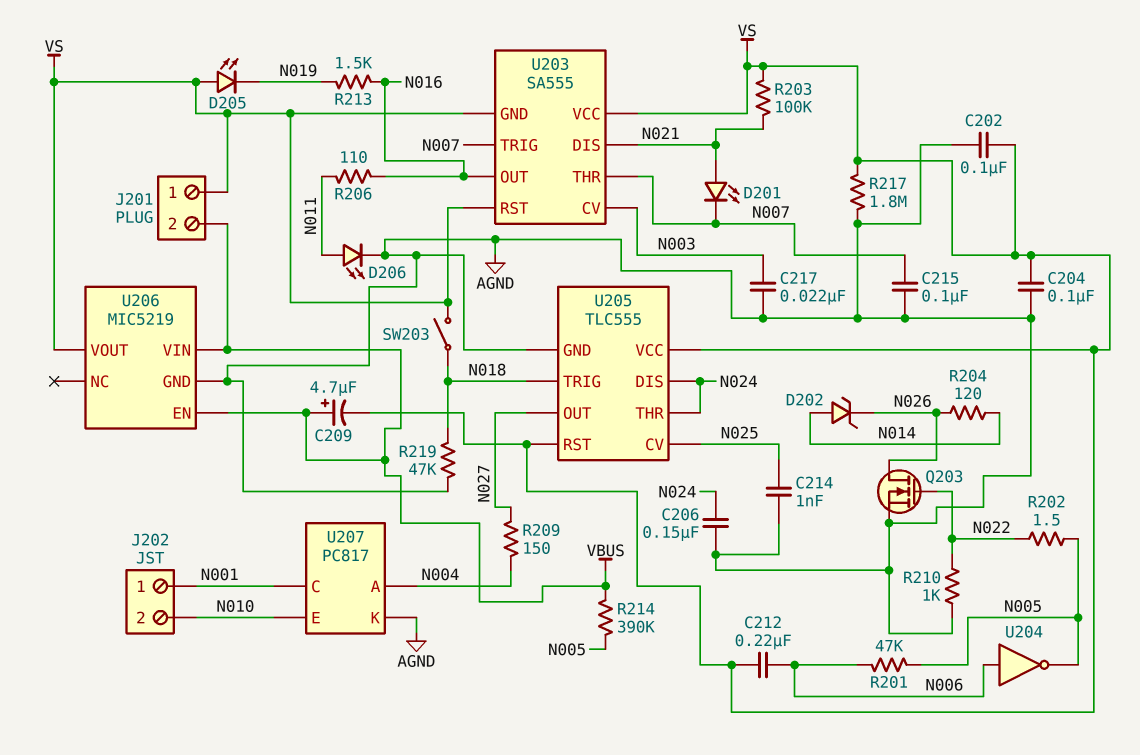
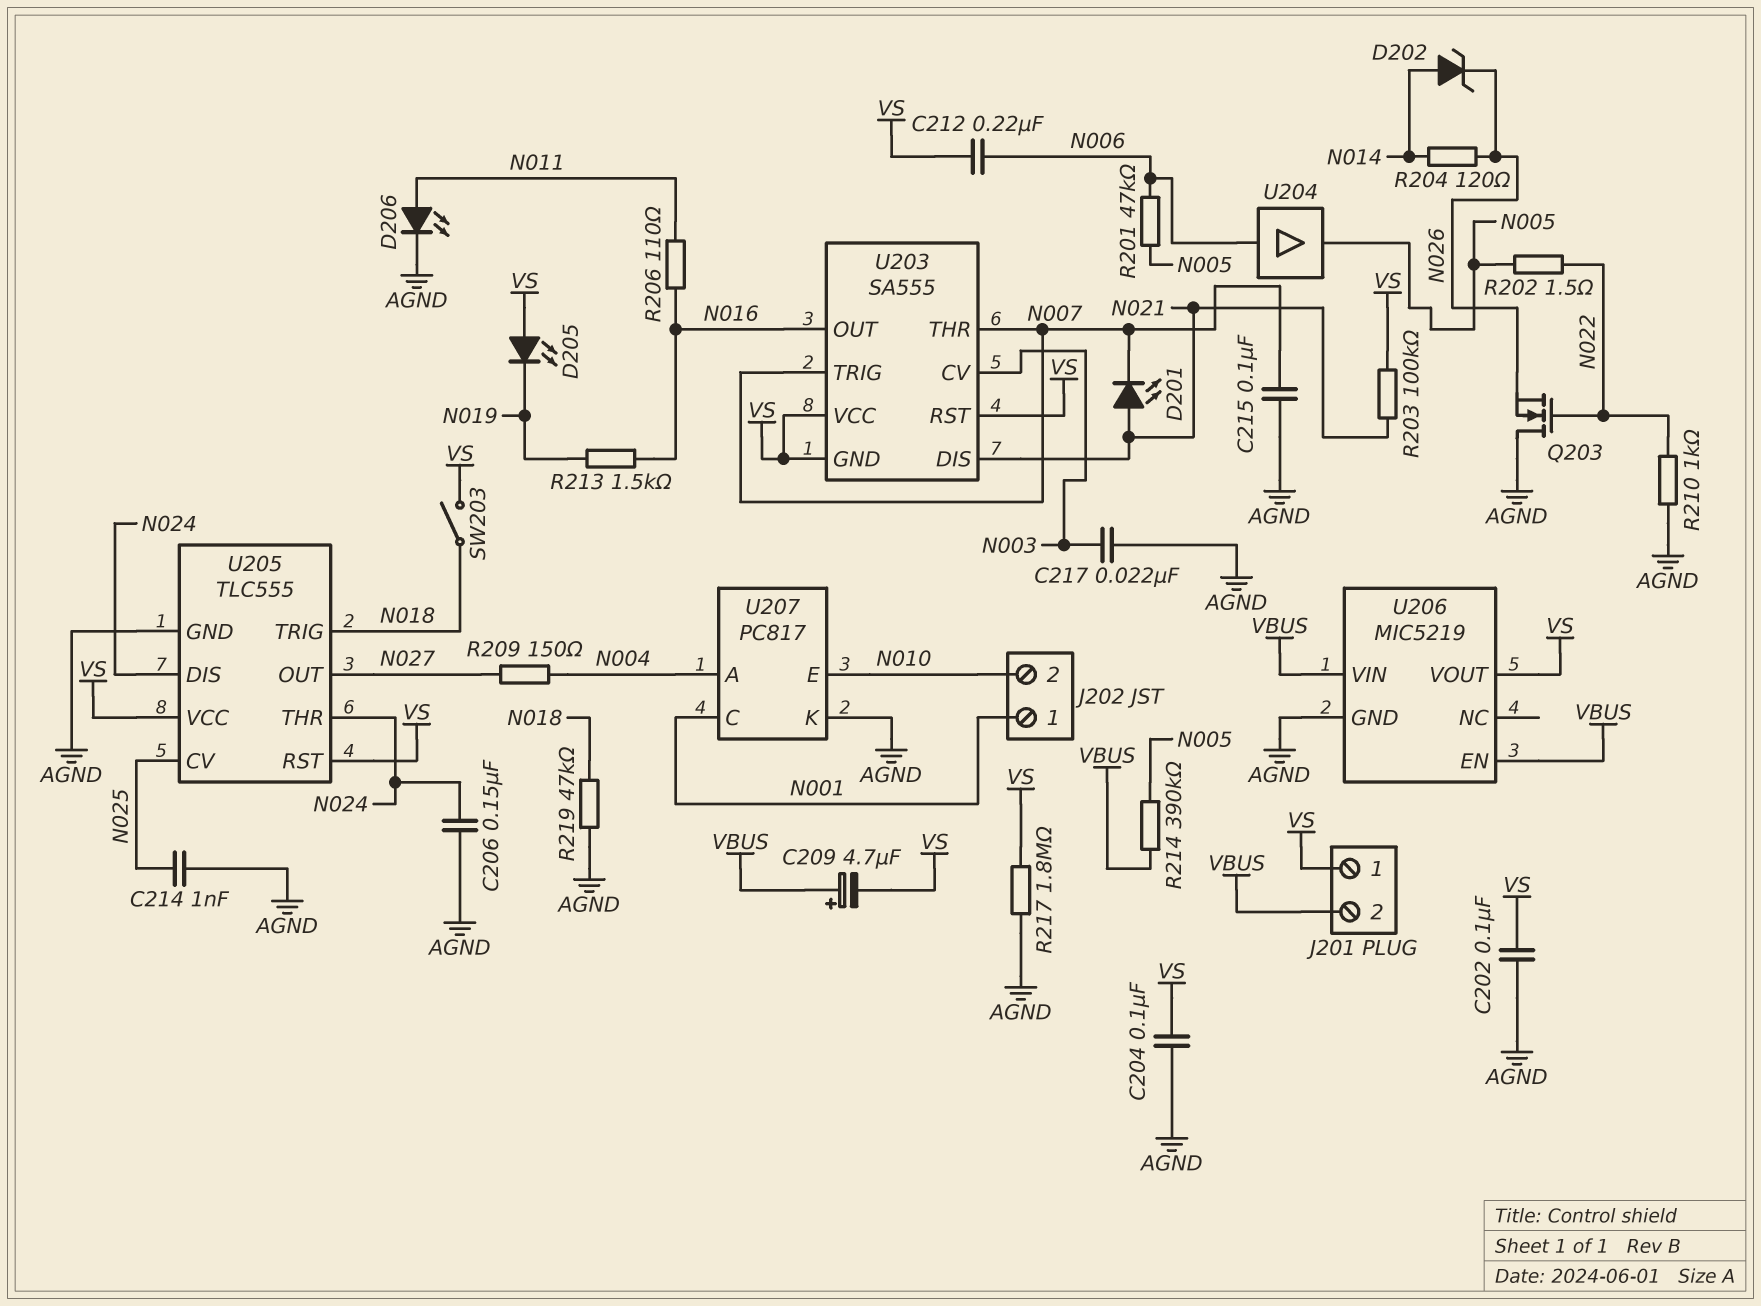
Q203: NMOS (G N022, D N026, S AGND) -> NMOS (G N022, D AGND, S N026)
U204: NOT (in N006, out N005) -> buffer (in N006, out N005)

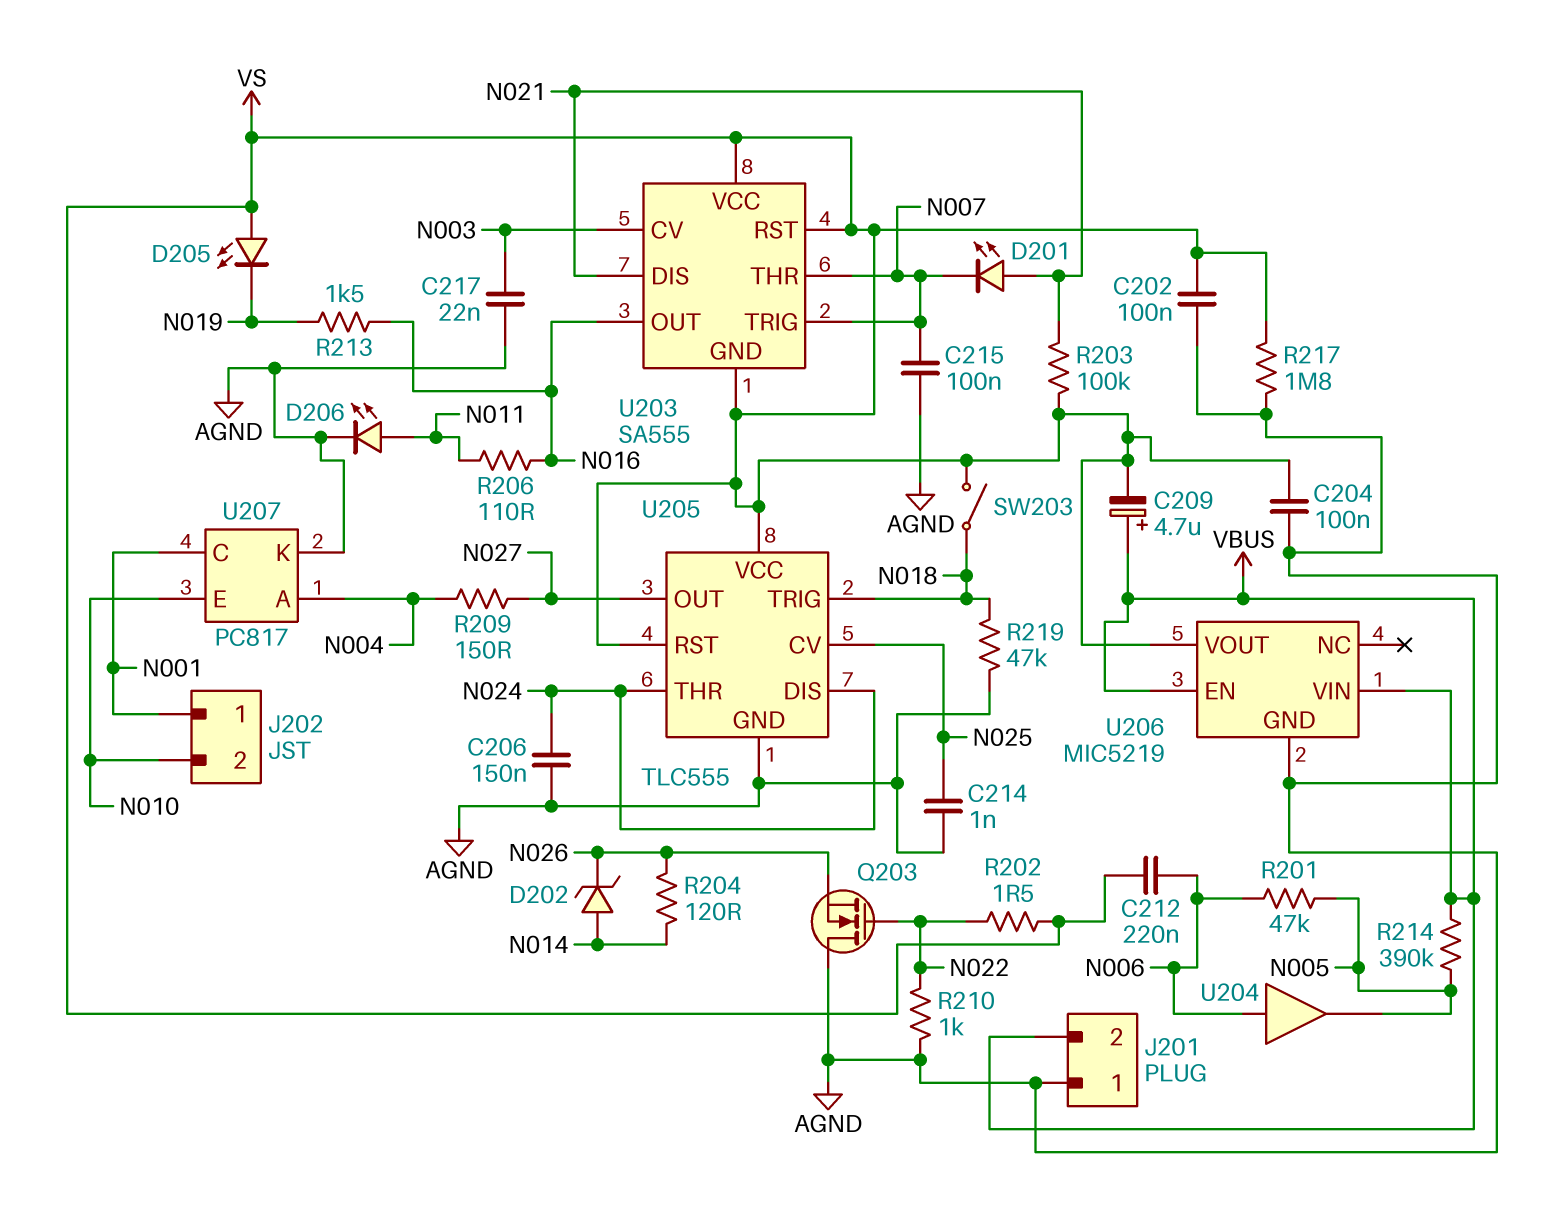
J201 pin 1: VS -> AGND
R202: 1.5 (N005, N022) -> 1.5 (N022, VS)

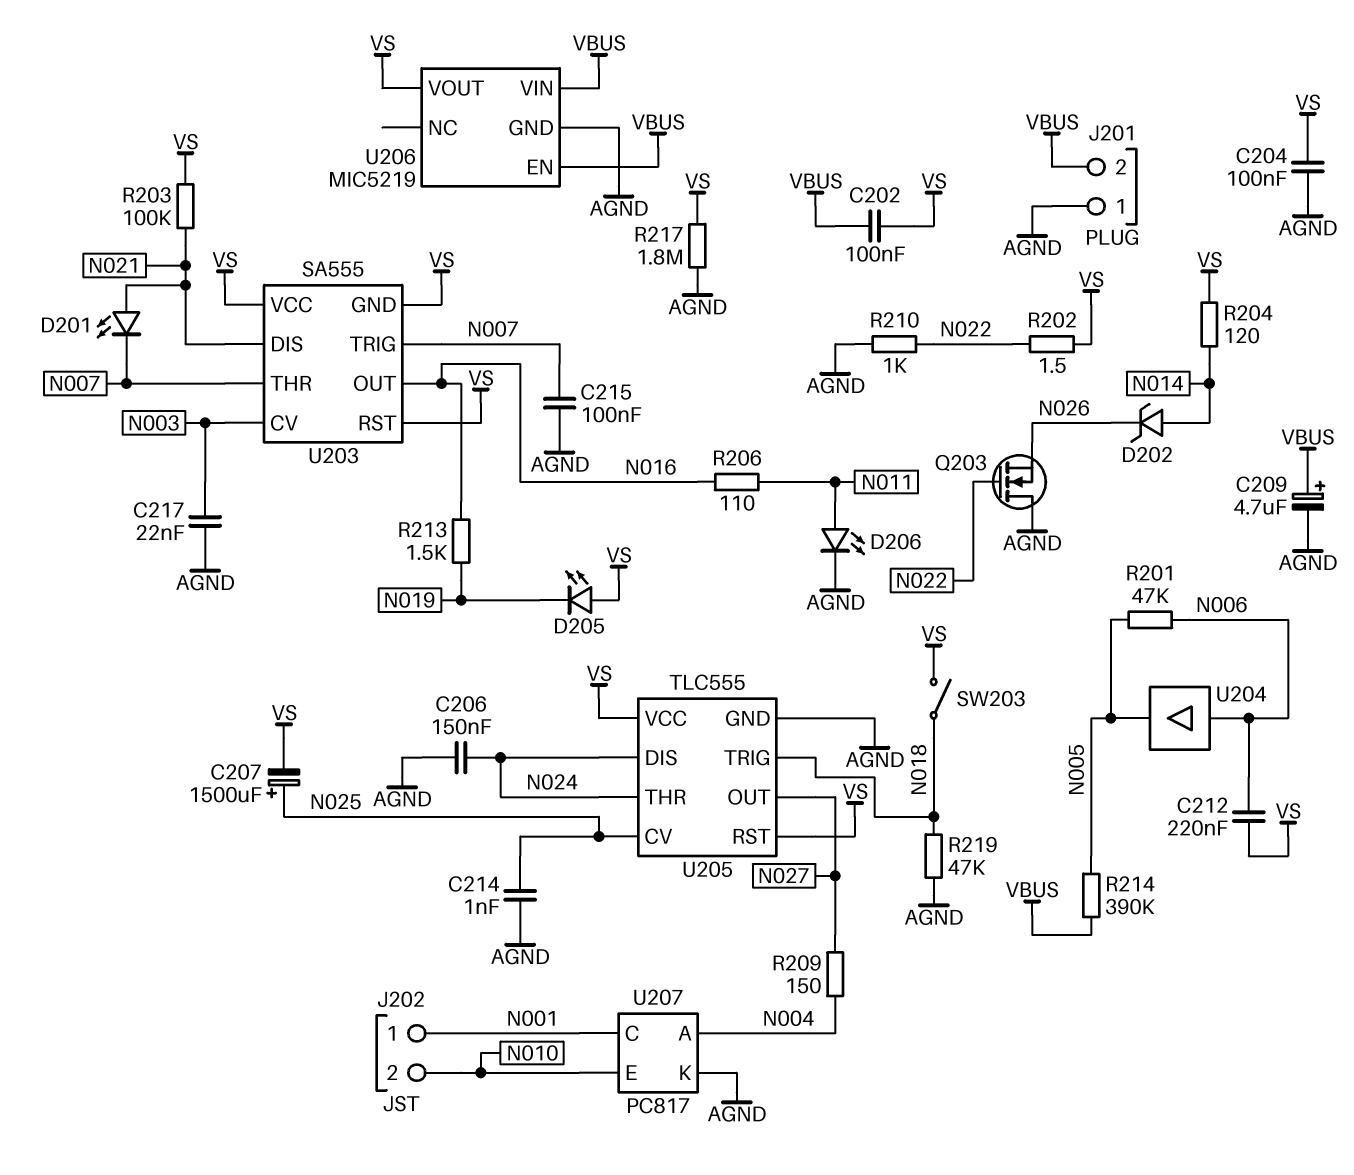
C202: 100nF (AGND, VS) -> 100nF (VBUS, VS)
C207: none -> 1500uF (plus N025, minus VS)
C209: 4.7uF (plus VBUS, minus VS) -> 4.7uF (plus VBUS, minus AGND)
R204: 120 (N014, N026) -> 120 (N014, VS)

